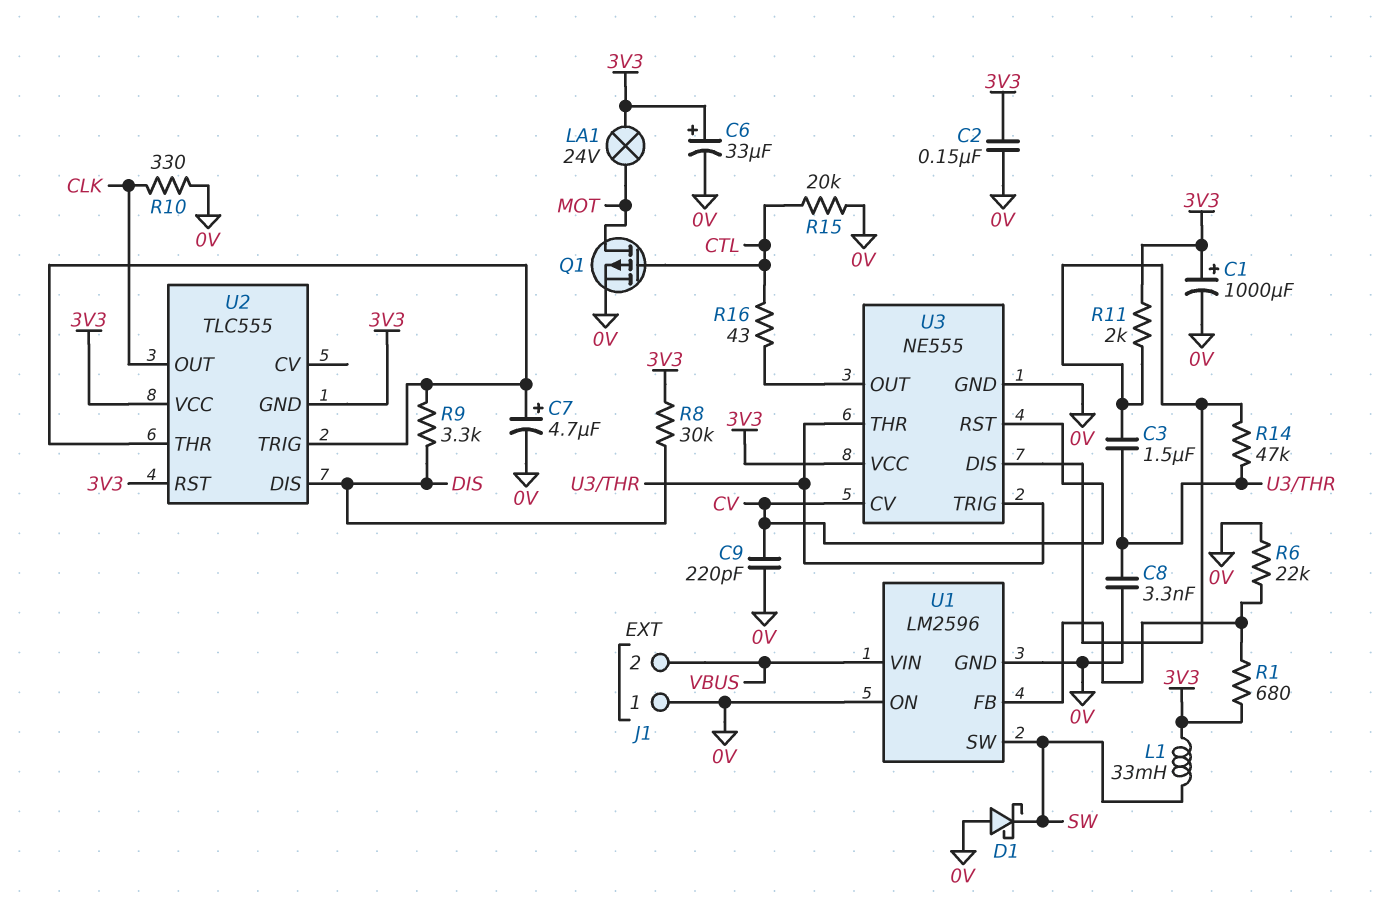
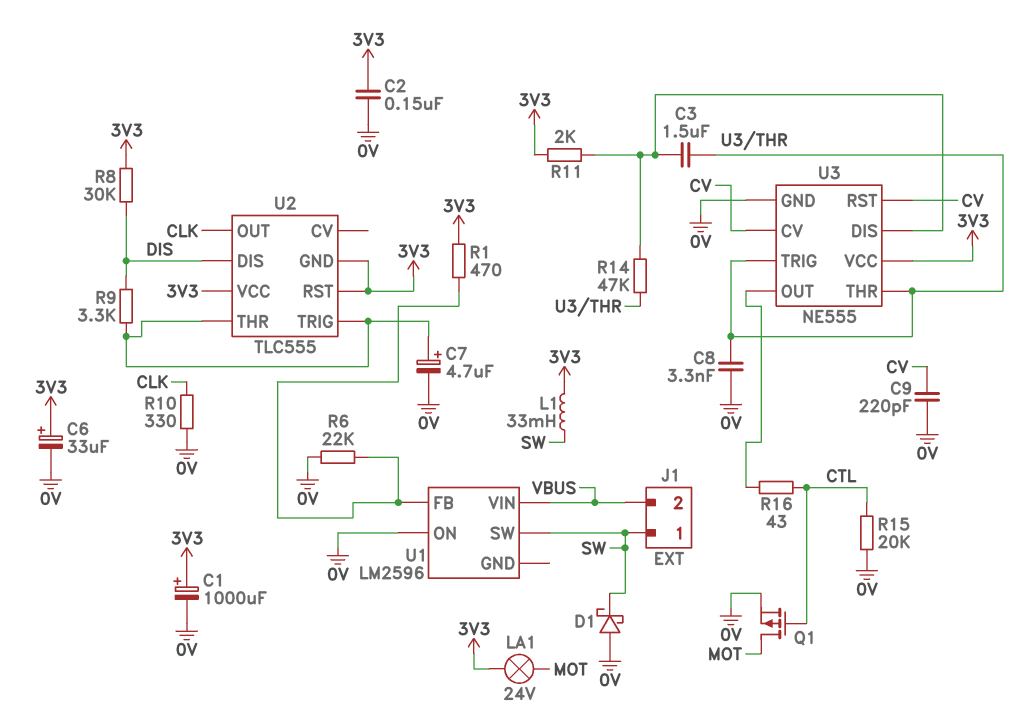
J1 pin 1: 0V -> SW
R1: 680 (3V3, U1/FB) -> 470 (3V3, U1/FB)
U1 pin GND: 0V -> none

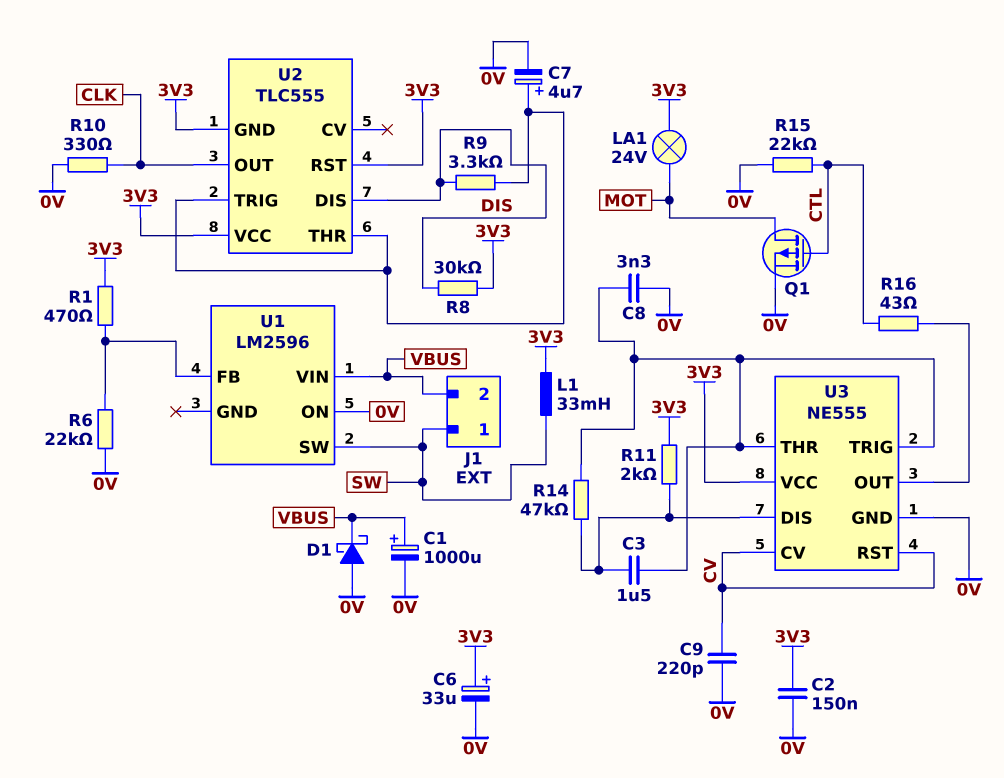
C1: 1000uF (plus 3V3, minus 0V) -> 1000uF (plus VBUS, minus 0V)
D1: schottky (A 0V, K SW) -> schottky (A 0V, K VBUS)
R15: 20k (0V, CTL) -> 22k (0V, CTL)

